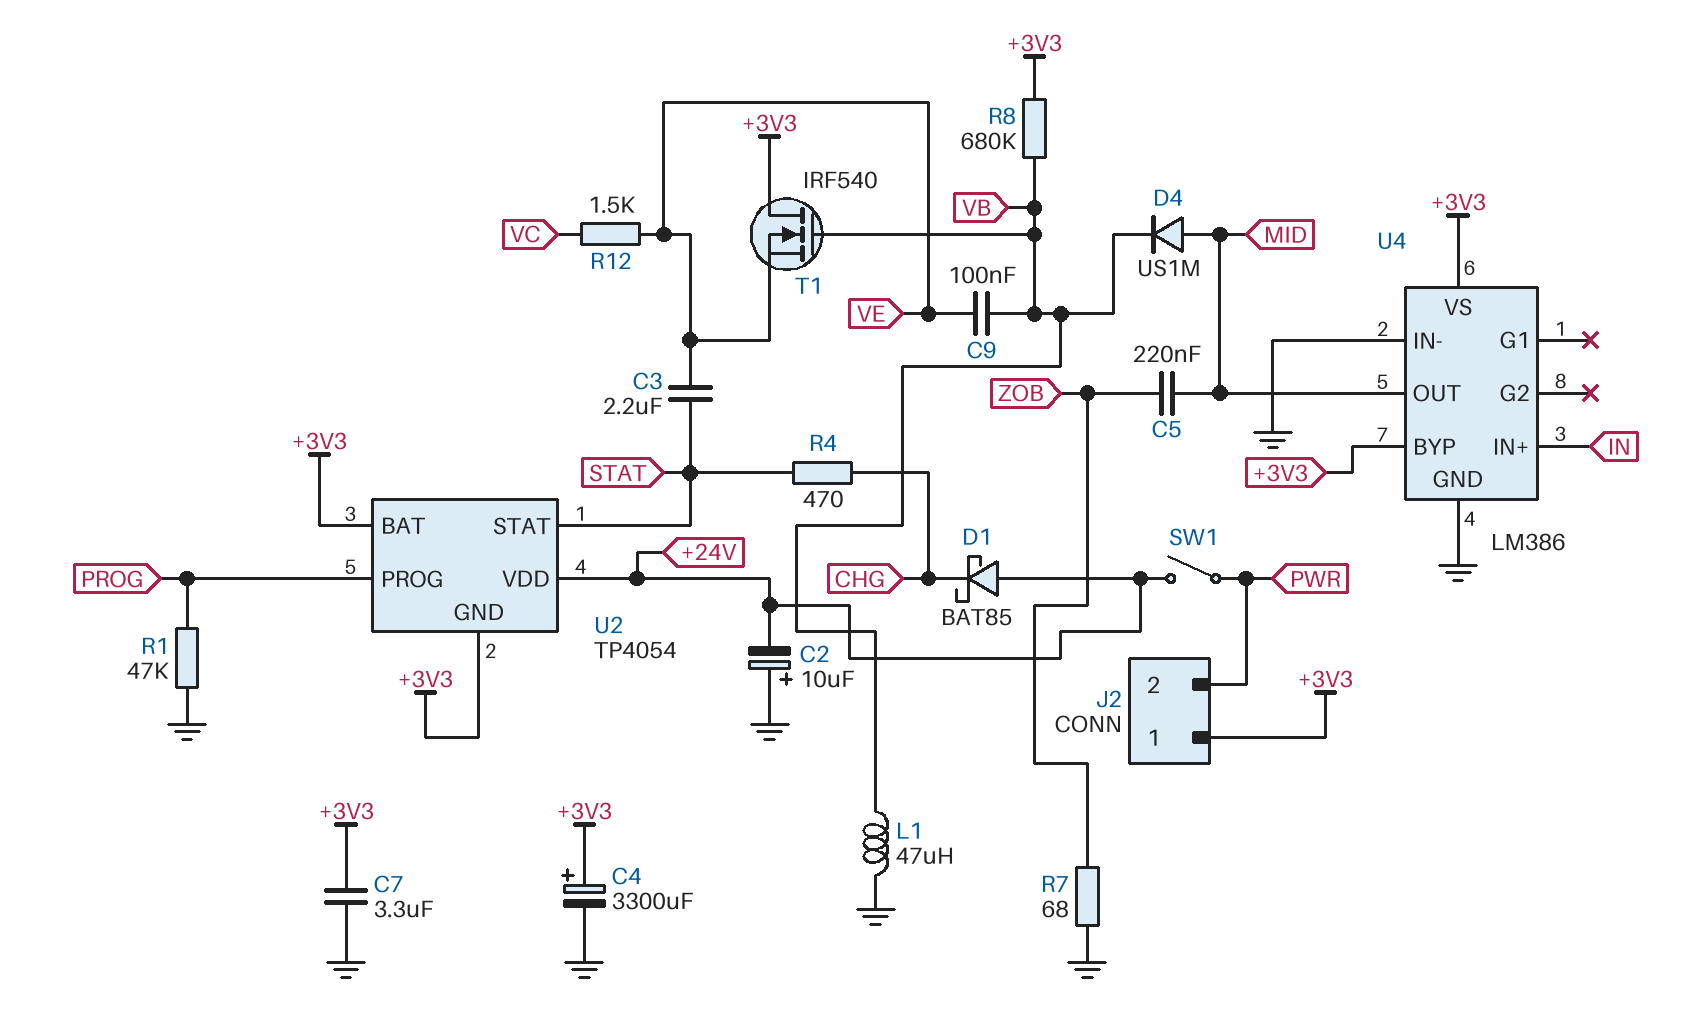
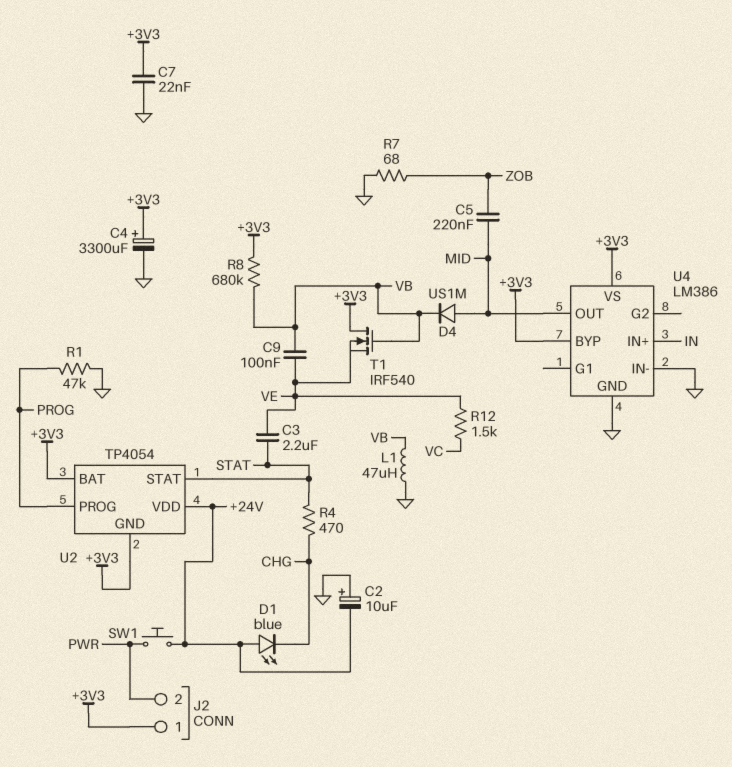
C7: 3.3uF (+3V3, GND) -> 22nF (+3V3, GND)
D1: schottky BAT85 (A +24V, K CHG) -> LED blue (A +24V, K CHG)
SW1: switch (+24V, PWR) -> button (+24V, PWR)

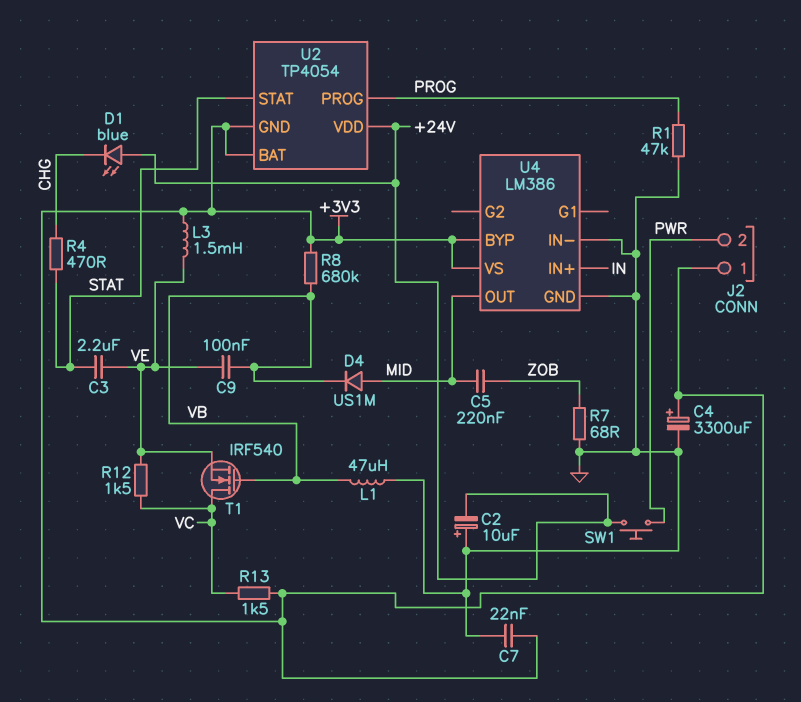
L3: none -> 1.5mH (+3V3, VE)
R13: none -> 1.5k (+3V3, VC)
T1: NMOS IRF540 (G VB, D +3V3, S VE) -> NMOS IRF540 (G VB, D VC, S VE)

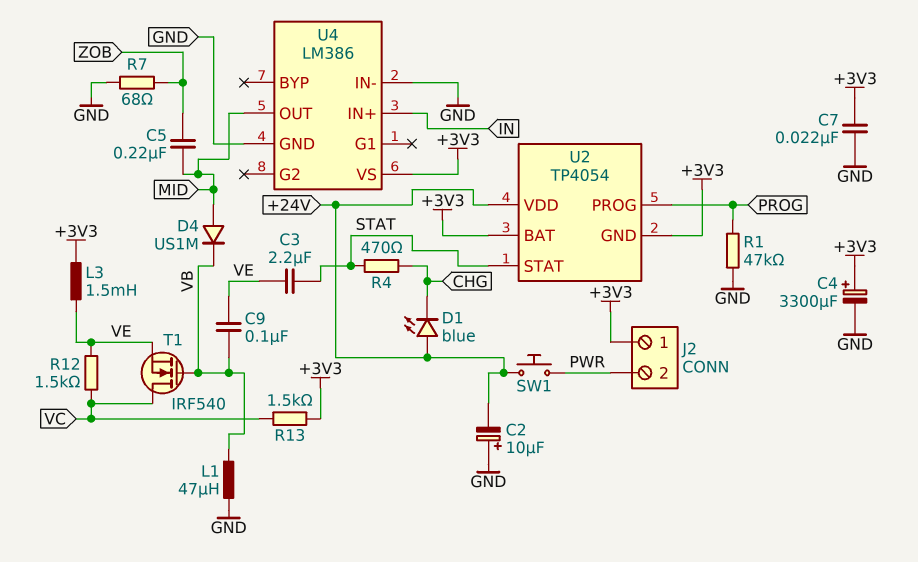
R8: 680k (+3V3, VB) -> none
U4 pin BYP: +3V3 -> none

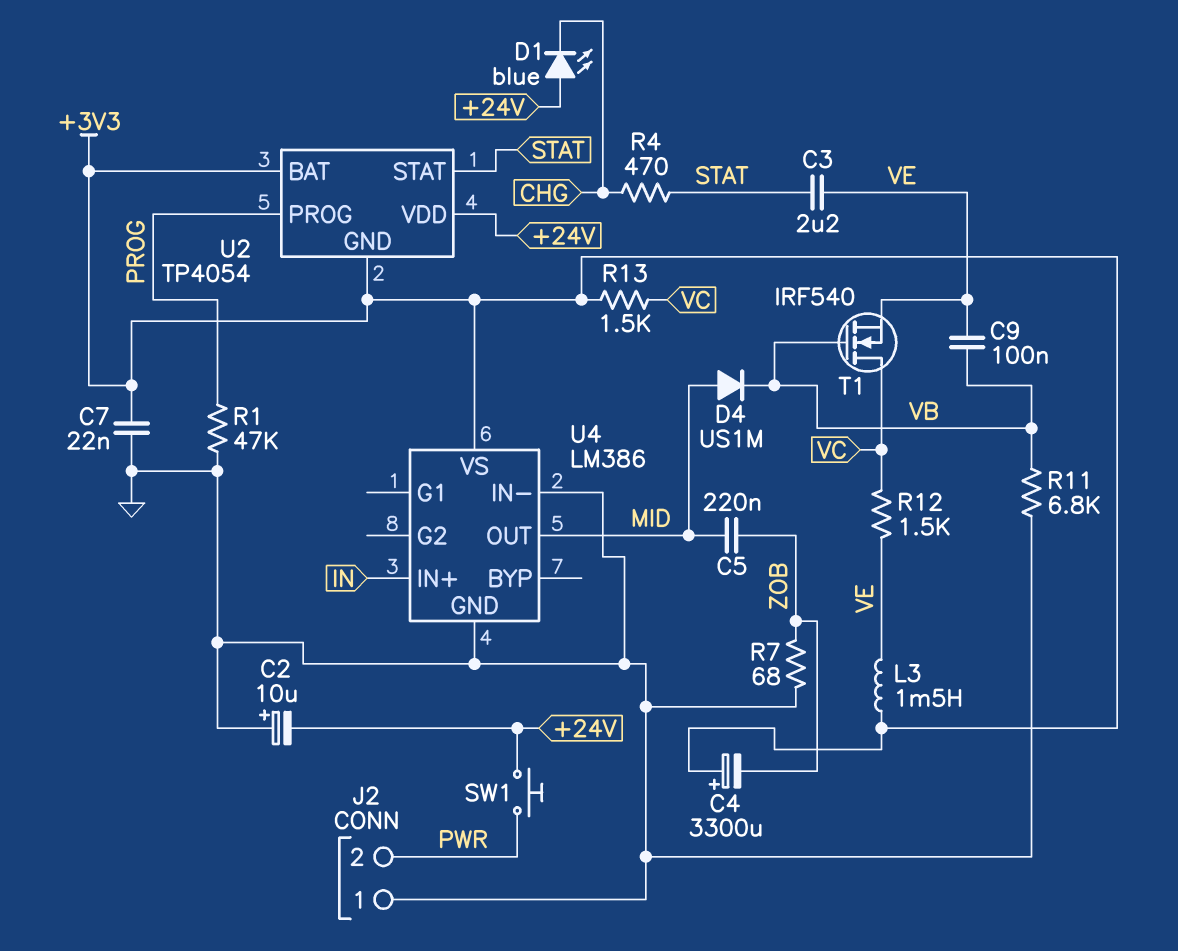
C4: 3300uF (plus +3V3, minus GND) -> 3300uF (plus +3V3, minus ZOB)
J2 pin 1: +3V3 -> GND
L1: 47uH (GND, VB) -> none
R11: none -> 6.8k (GND, VB)

